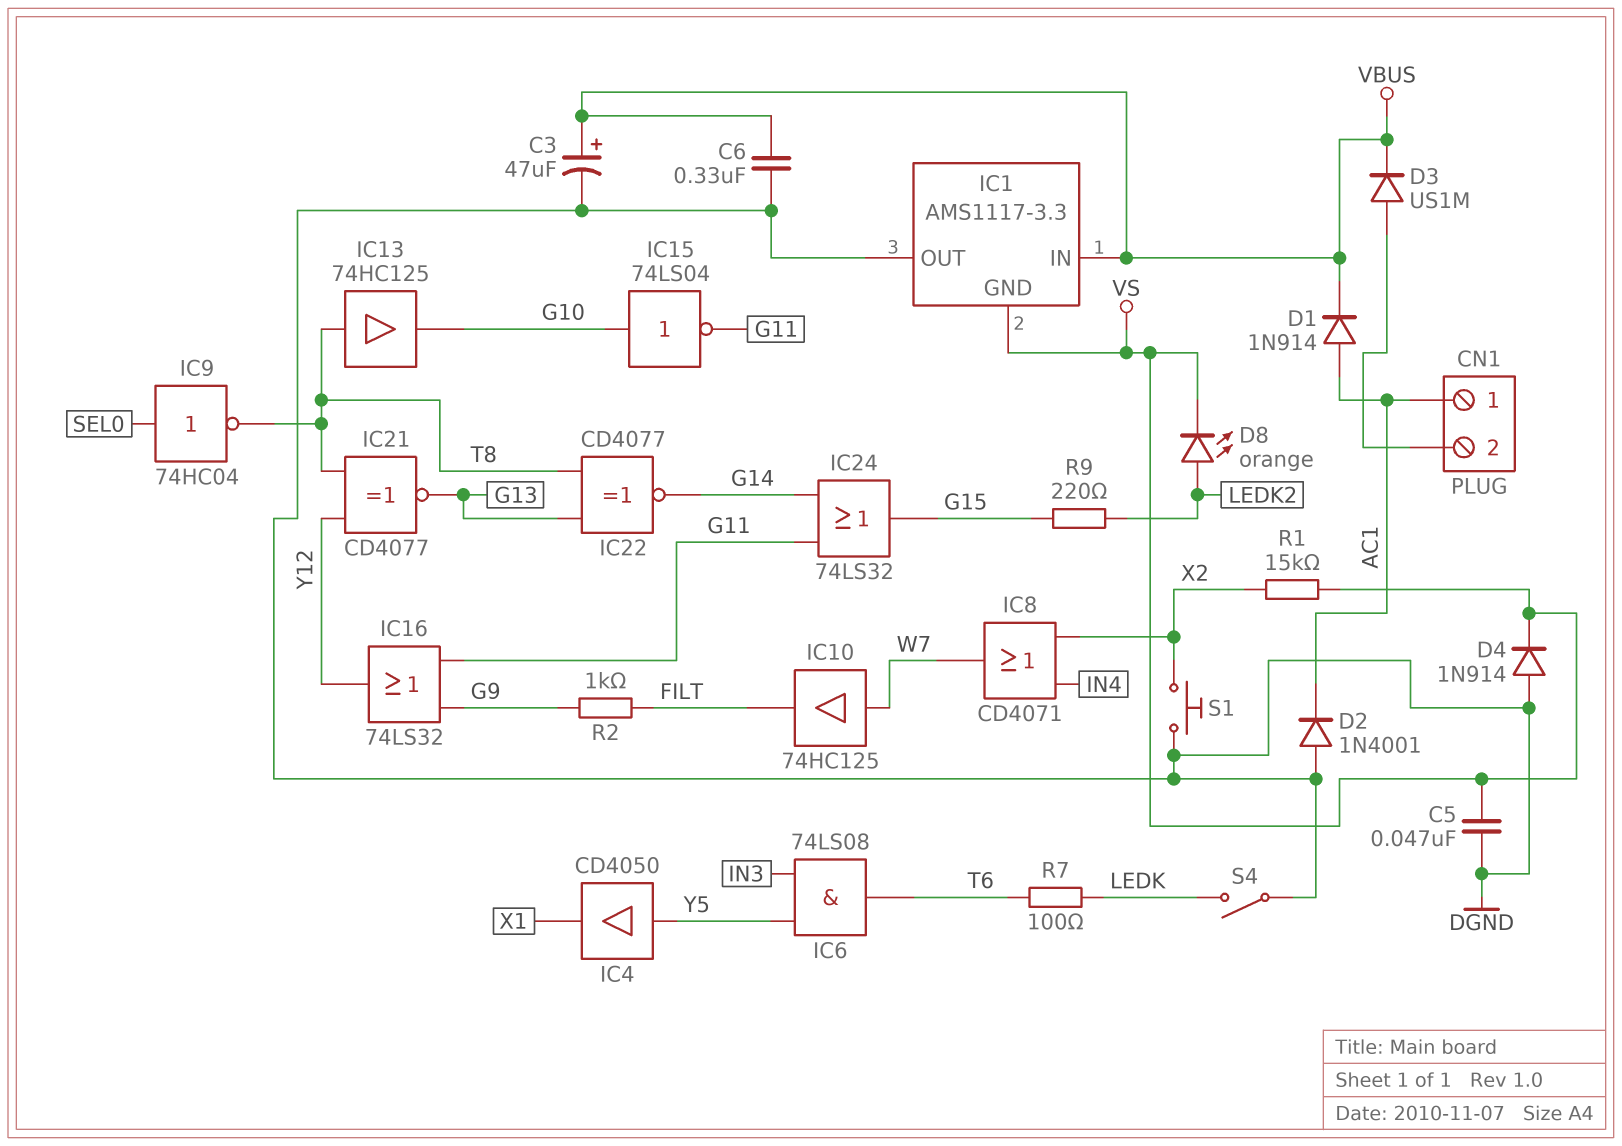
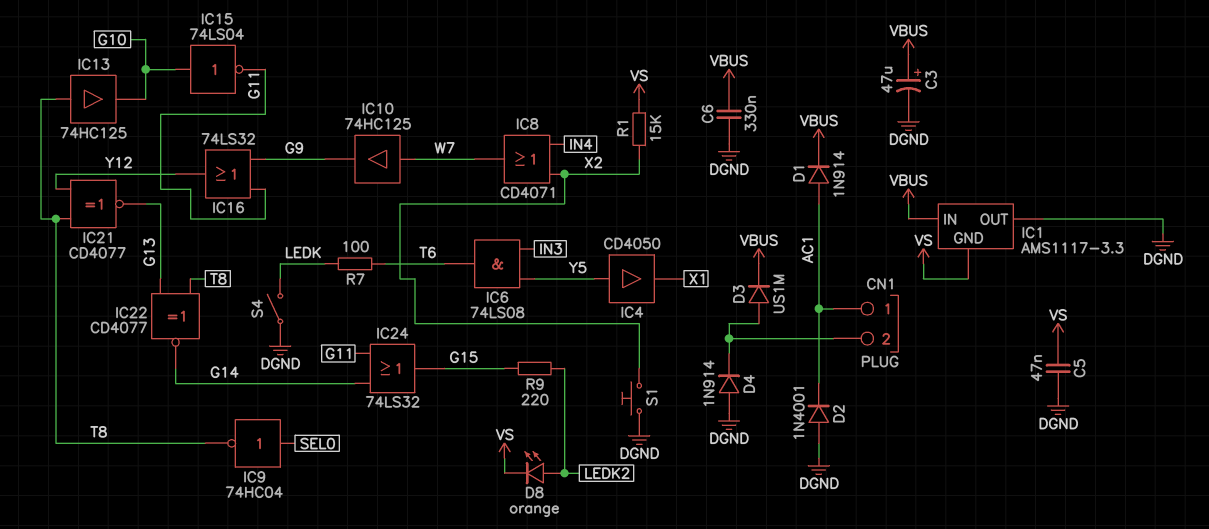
D4: diode 1N914 (A DGND, K VS) -> diode 1N914 (A DGND, K CN1/2)
IC10: buffer 74HC125 (in W7, out FILT) -> buffer 74HC125 (in W7, out G9)
R2: 1k (FILT, G9) -> none

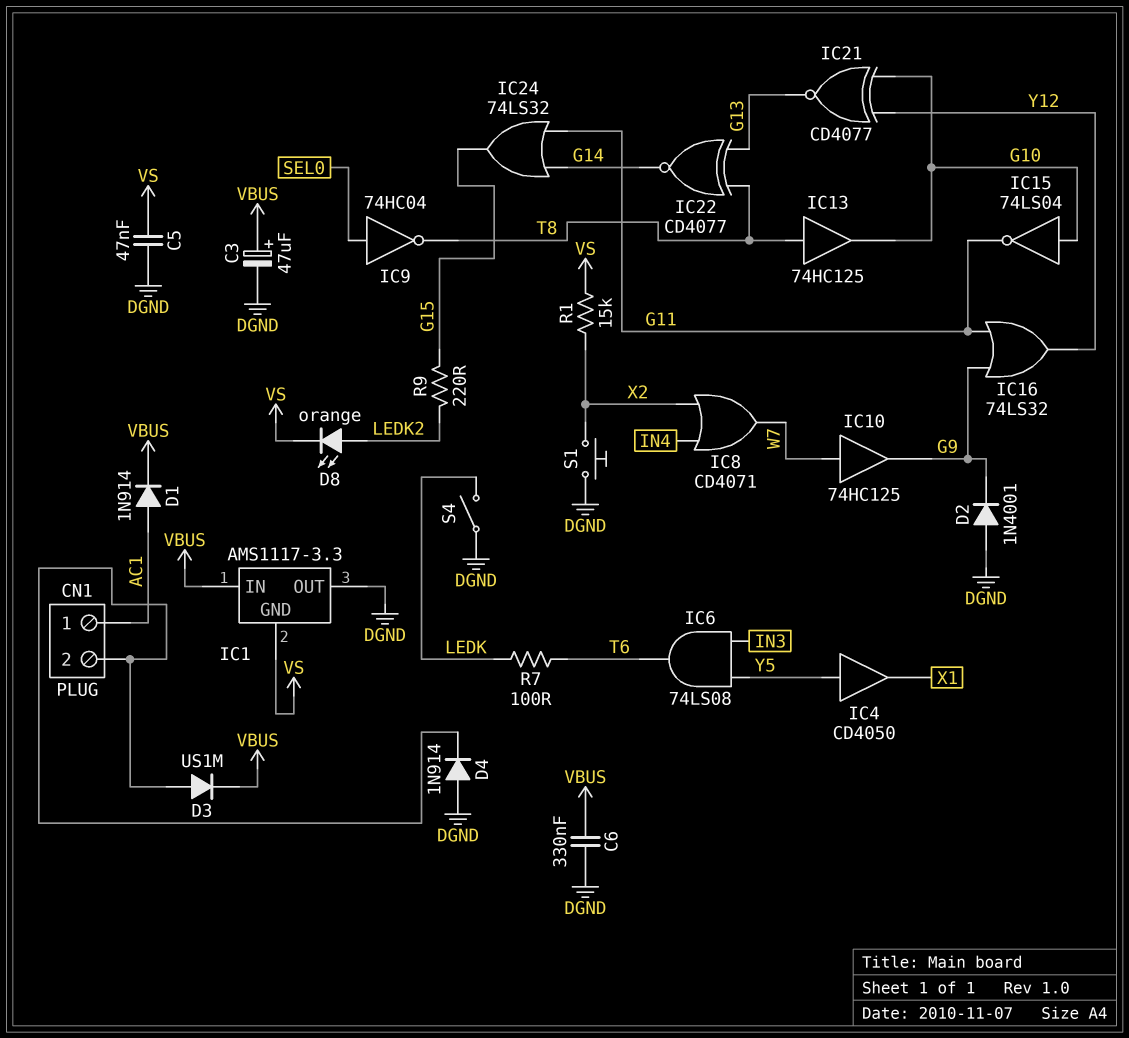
D2: diode 1N4001 (A DGND, K AC1) -> diode 1N4001 (A DGND, K G9)
IC21: XNOR CD4077 (in T8, in Y12, out G13) -> XNOR CD4077 (in G10, in Y12, out G13)

